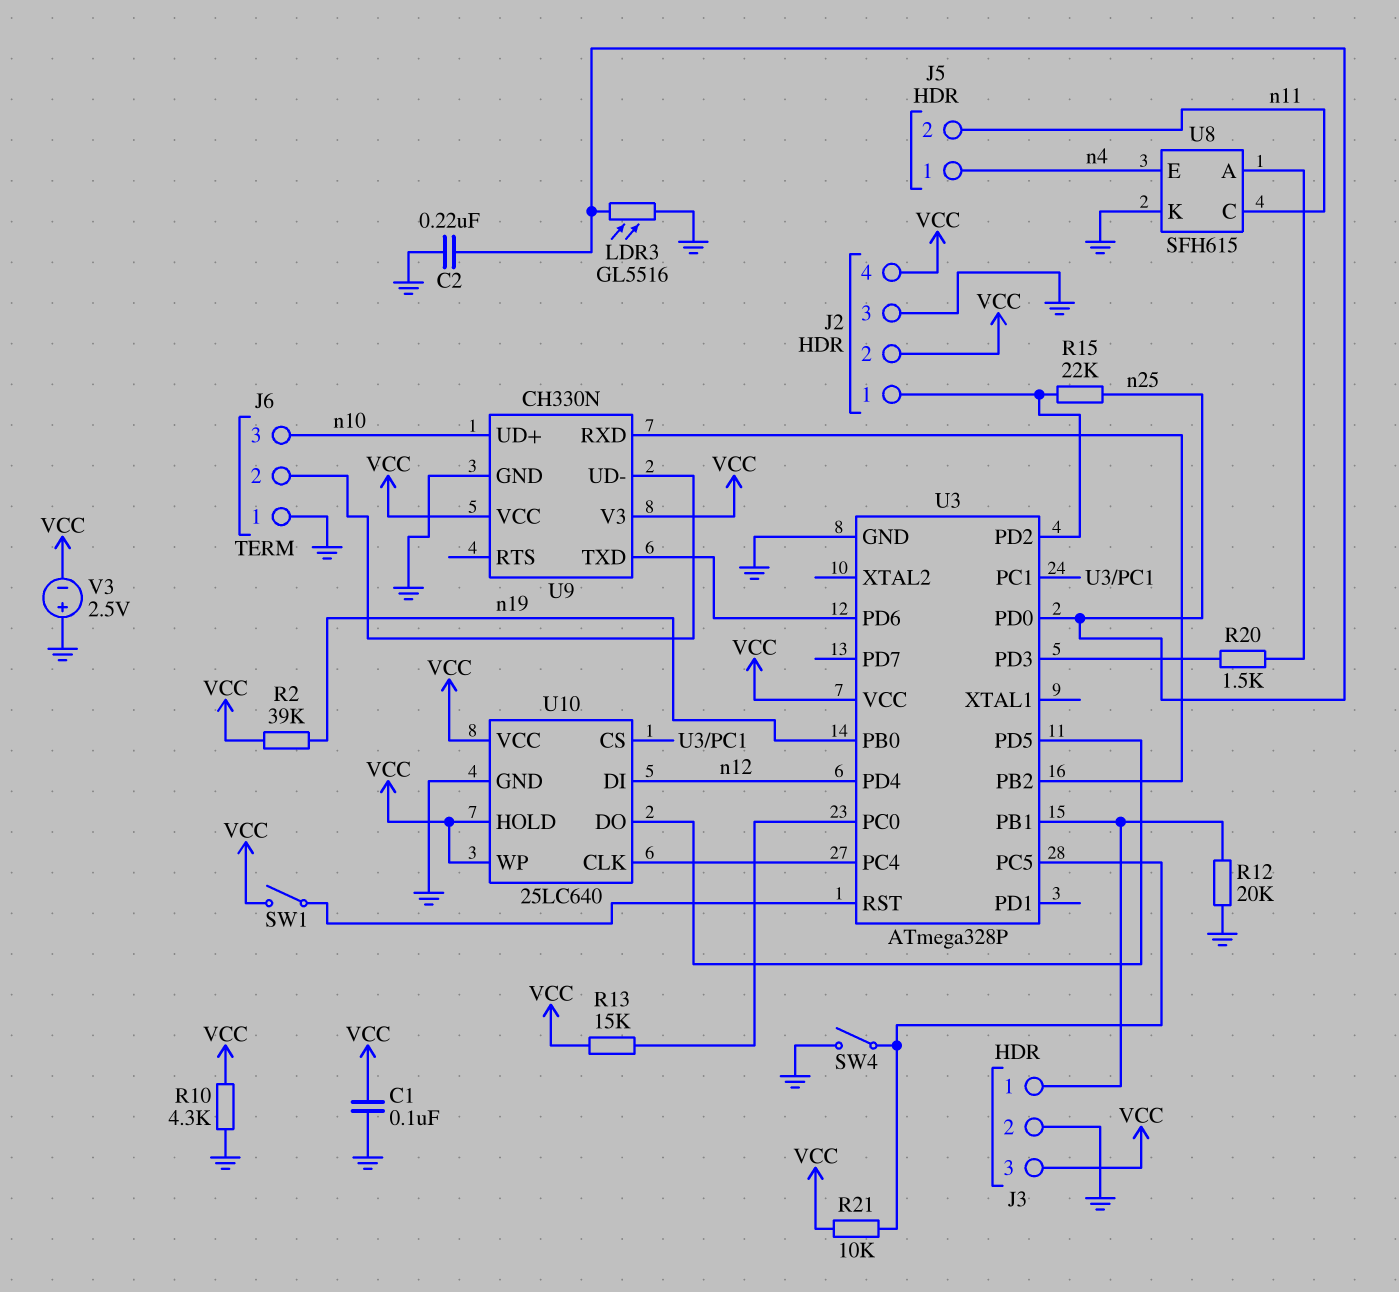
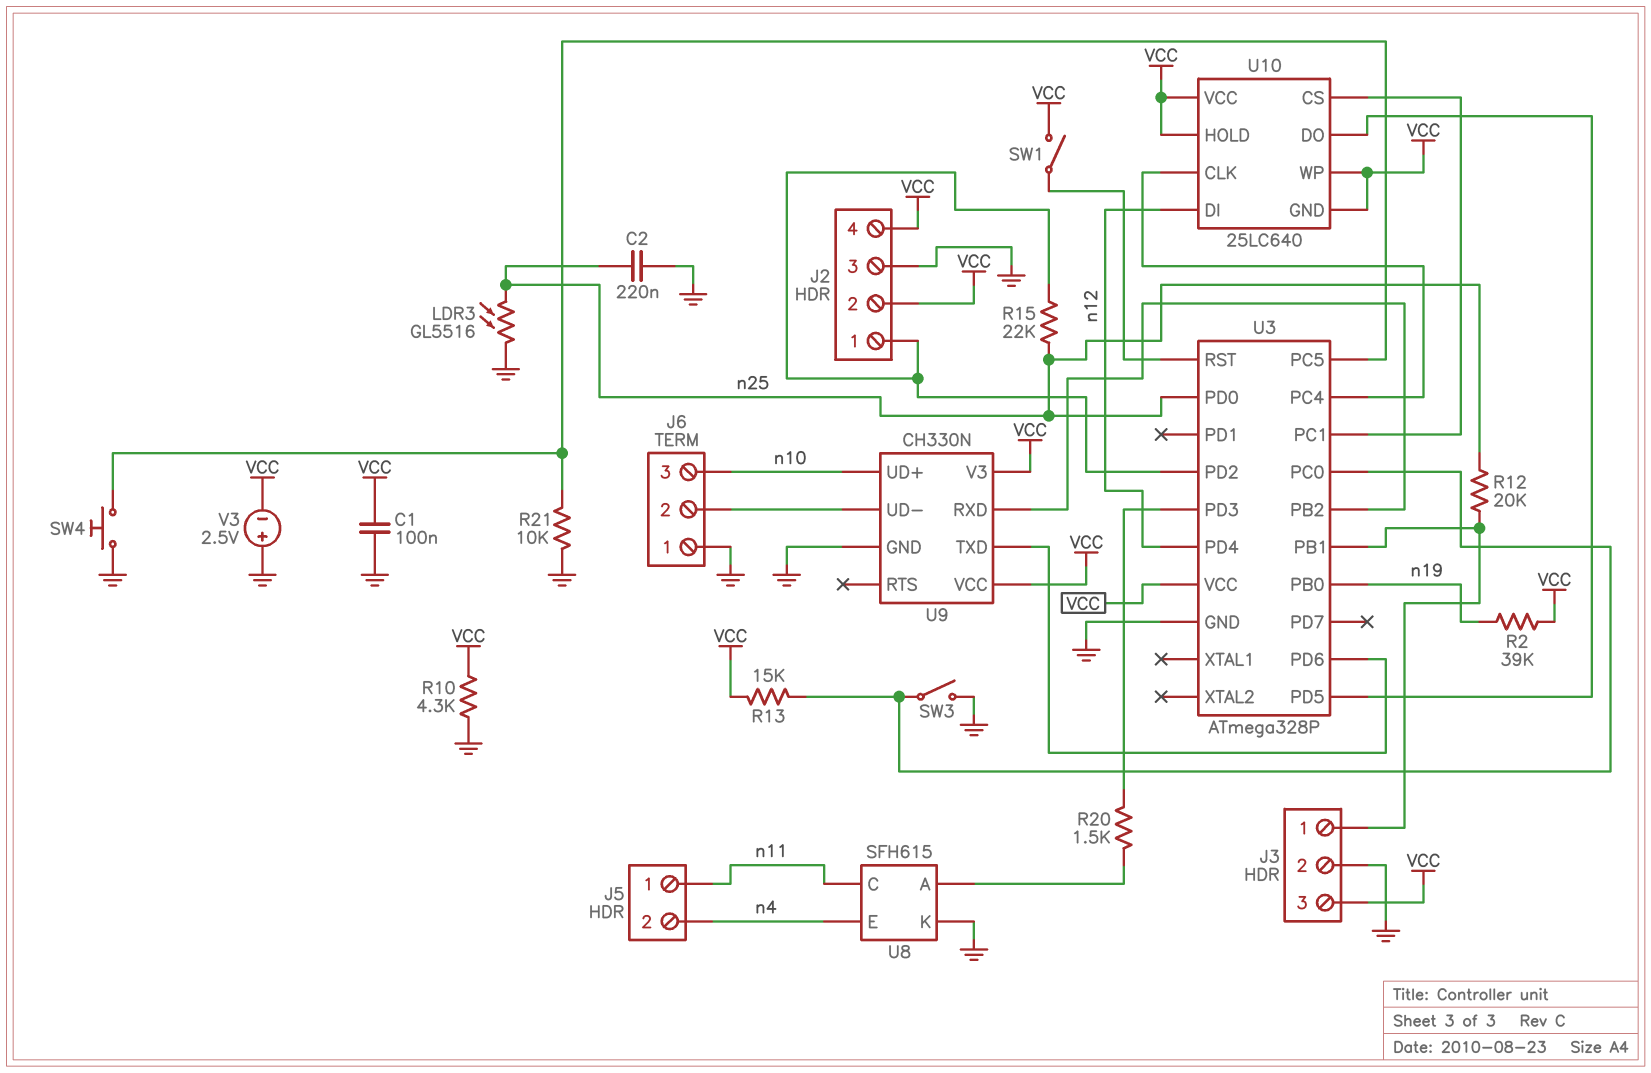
J5 pin 1: n4 -> n11
J5 pin 2: n11 -> n4
R12: 20k (GND, J3/1) -> 20k (J3/1, n25)
R21: 10k (U3/PC5, VCC) -> 10k (GND, U3/PC5)
SW3: none -> switch (GND, U3/PC0)
SW4: switch (GND, U3/PC5) -> button (GND, U3/PC5)
U10 pin GND: GND -> VCC

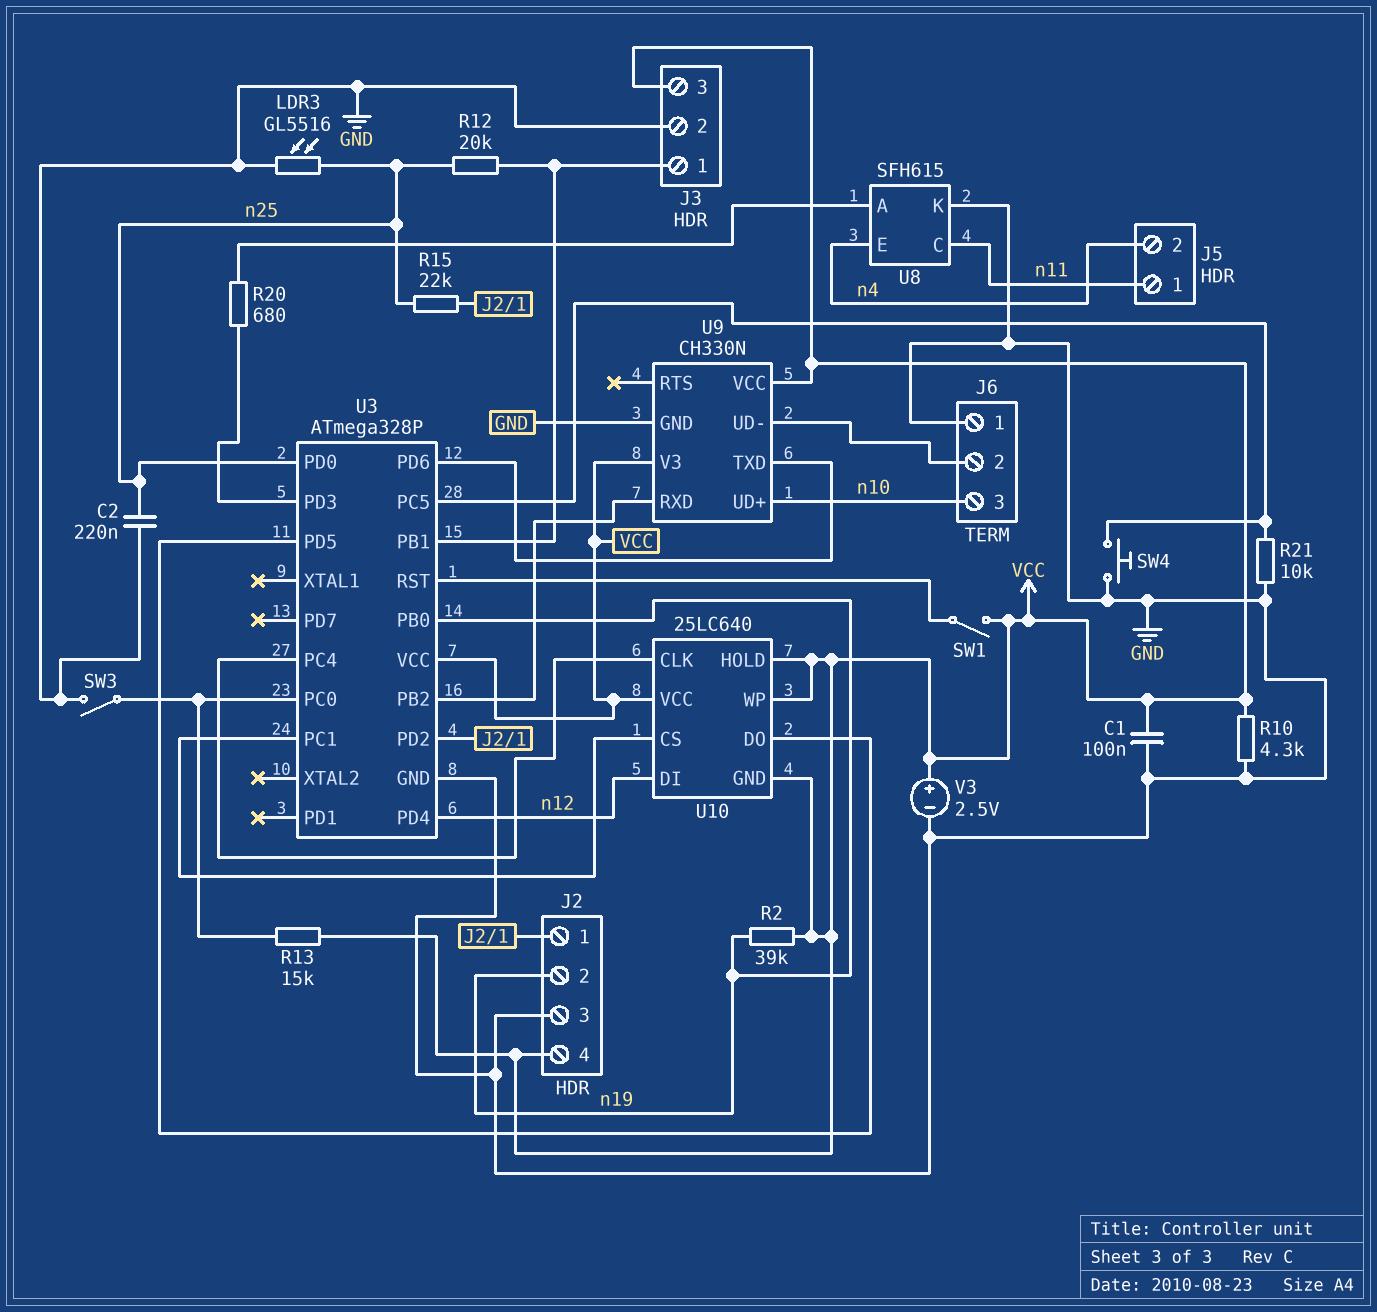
J2 pin 2: VCC -> n19
R20: 1.5k (U3/PD3, U8/A) -> 680 (U3/PD3, U8/A)
V3: 2.5V (plus GND, minus VCC) -> 2.5V (plus VCC, minus GND)

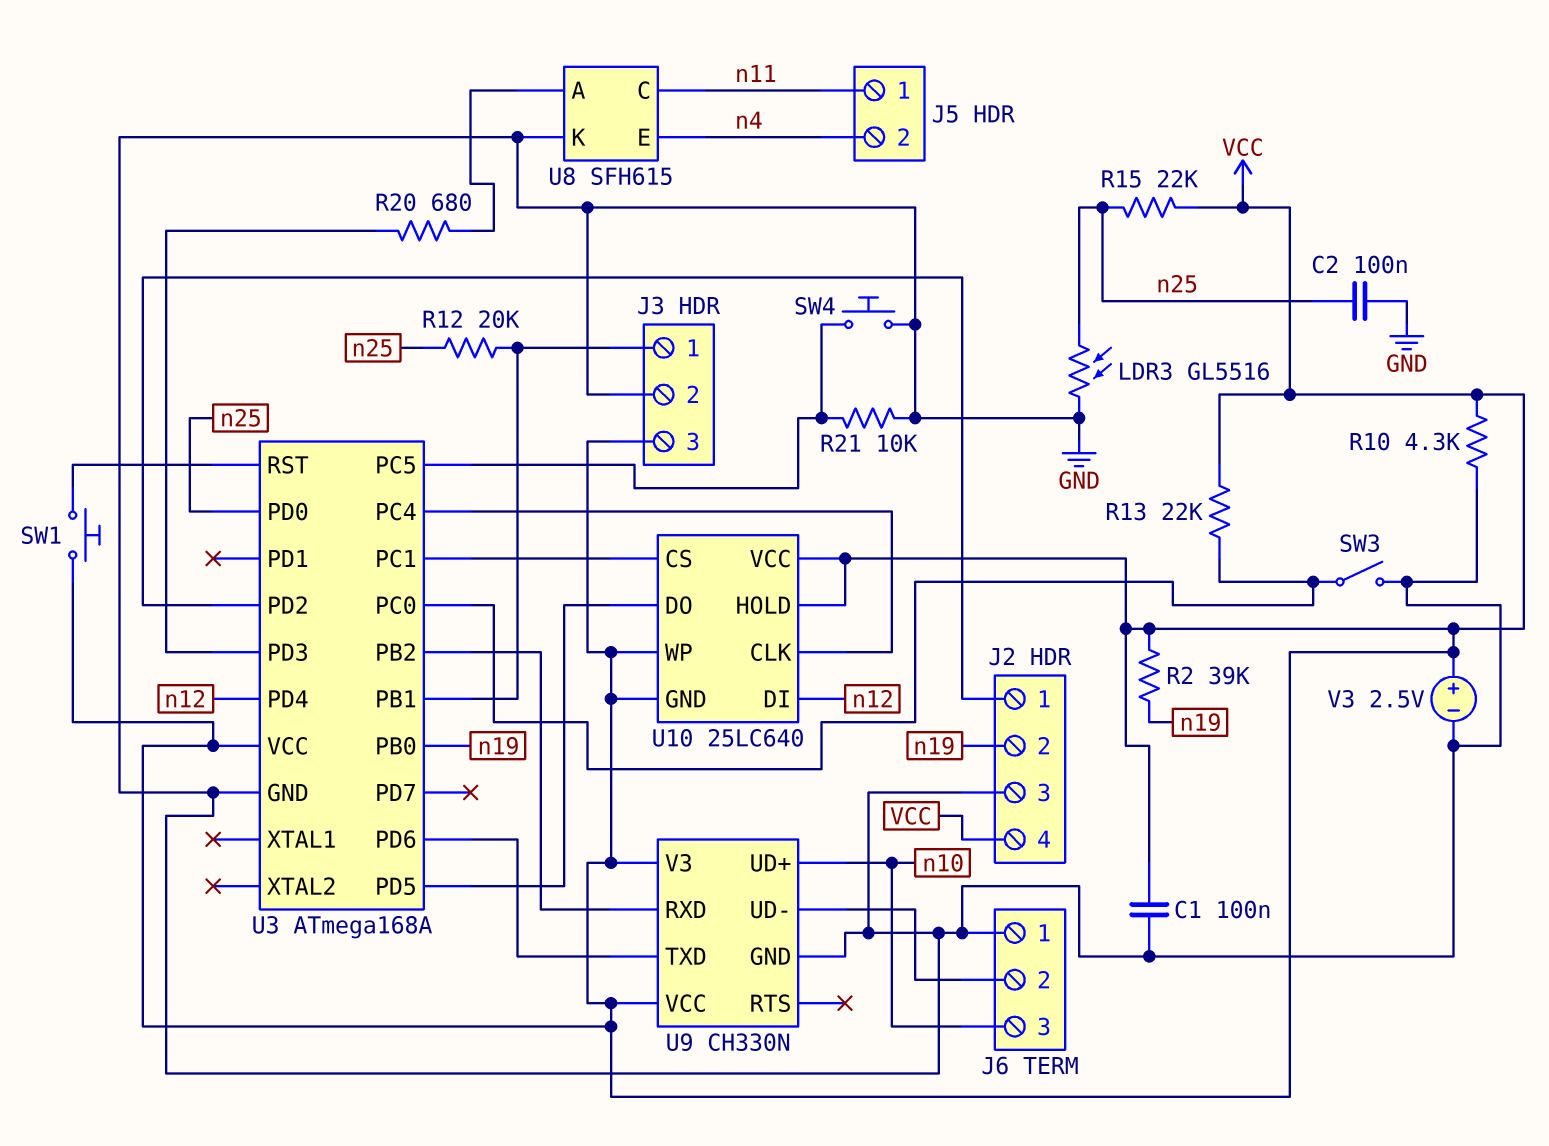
C2: 220nF (GND, n25) -> 100nF (GND, n25)
R13: 15k (U3/PC0, VCC) -> 22k (U3/PC0, VCC)
R15: 22k (J2/1, n25) -> 22k (VCC, n25)
SW1: switch (U3/RST, VCC) -> button (U3/RST, VCC)
U3: ATmega328P -> ATmega168A

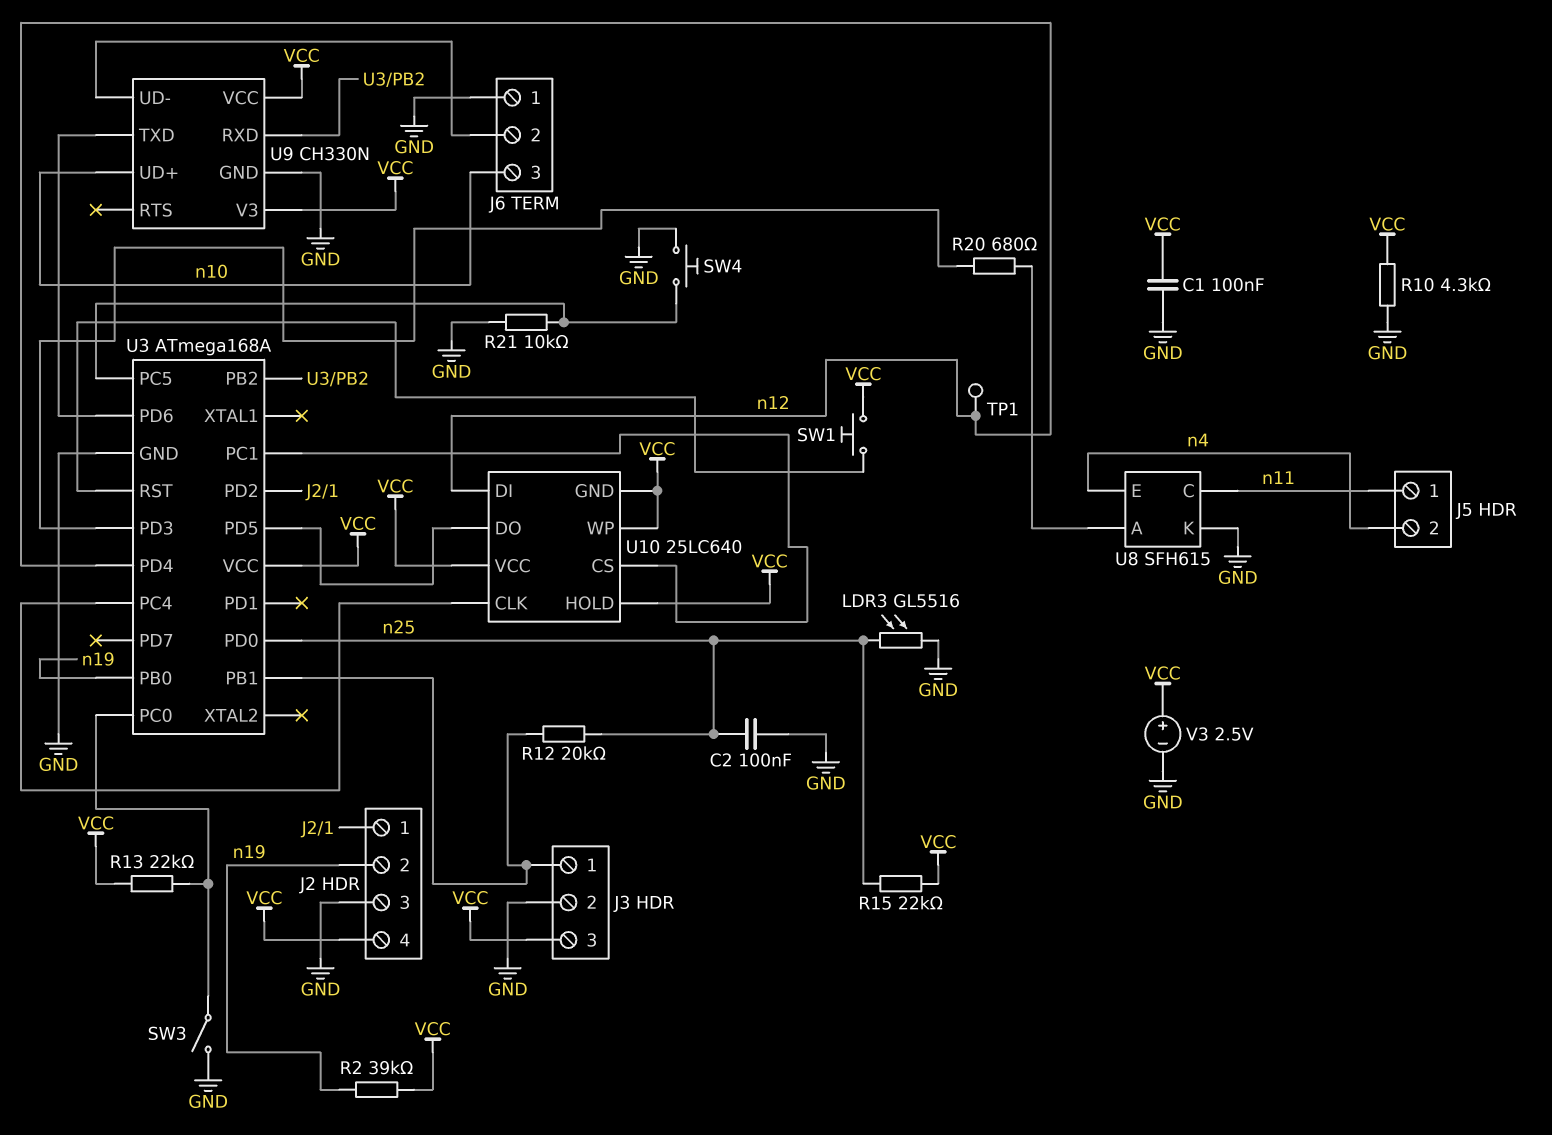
TP1: none -> test point (n12)

